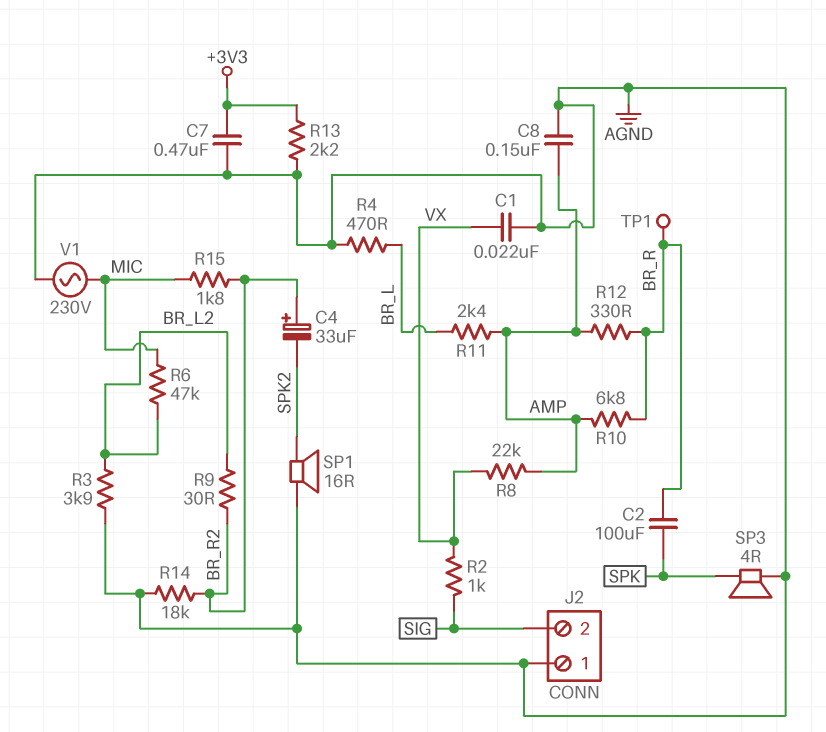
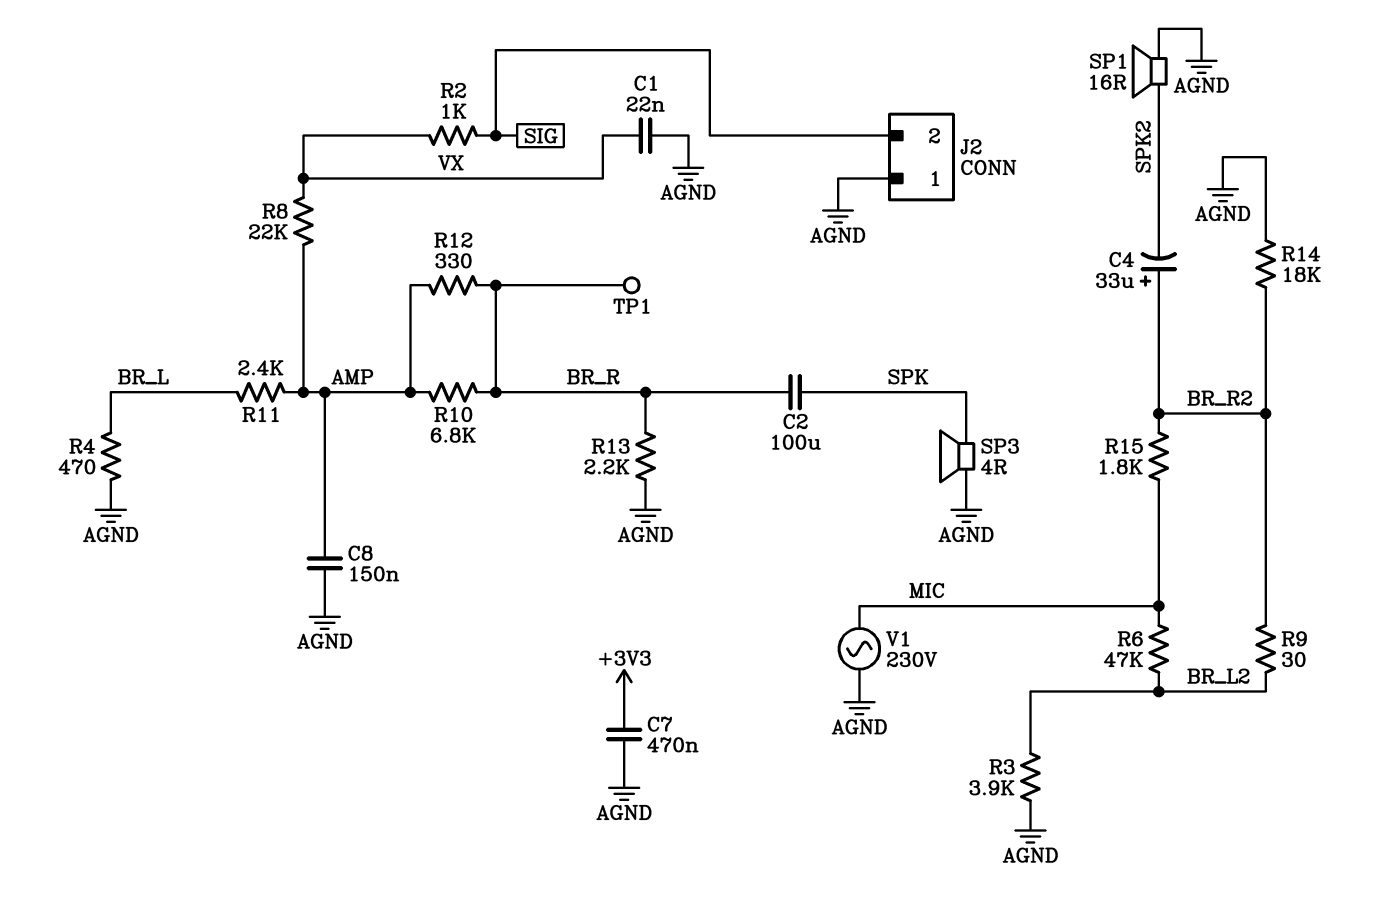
R13: 2.2k (+3V3, AGND) -> 2.2k (AGND, BR_R)

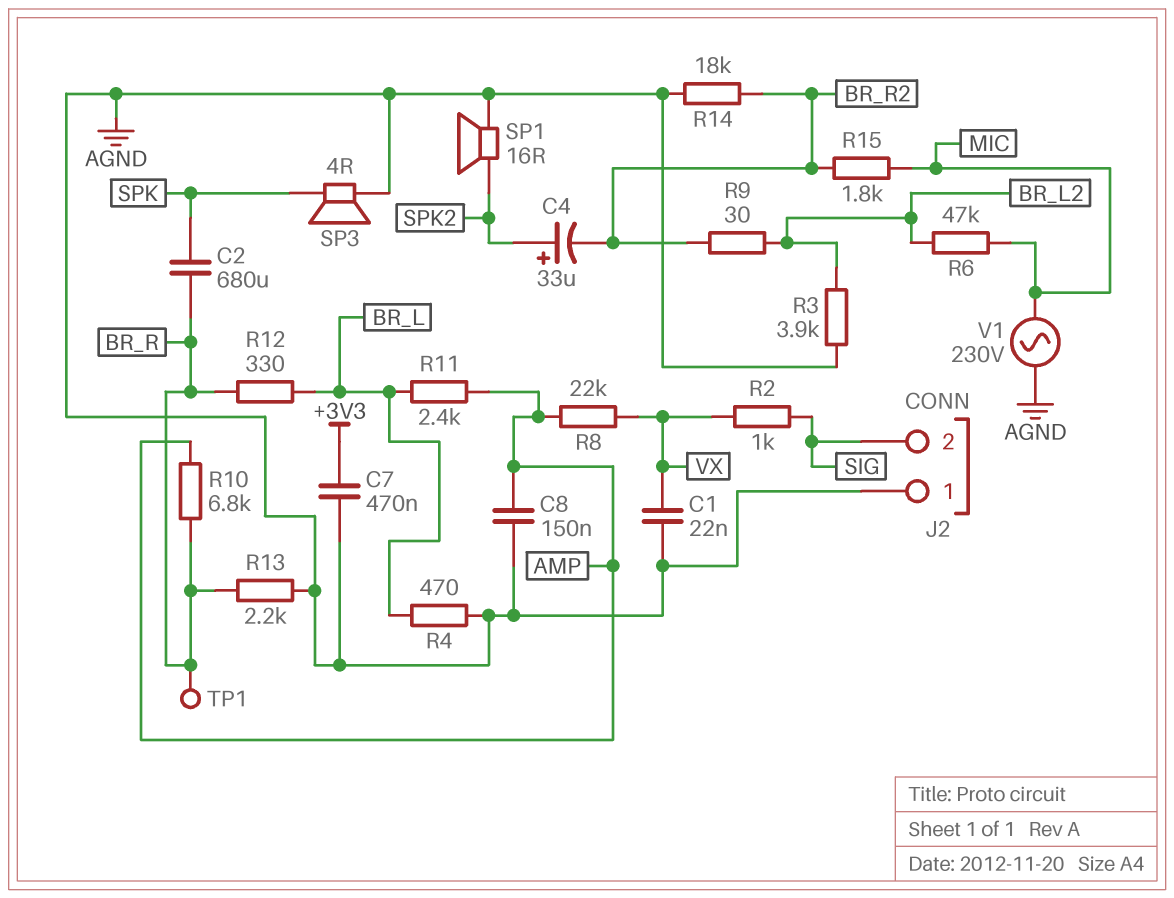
C2: 100uF (BR_R, SPK) -> 680uF (BR_R, SPK)
C4: 33uF (plus BR_R2, minus SPK2) -> 33uF (plus SPK2, minus BR_R2)
R12: 330 (AMP, BR_R) -> 330 (BR_L, BR_R)

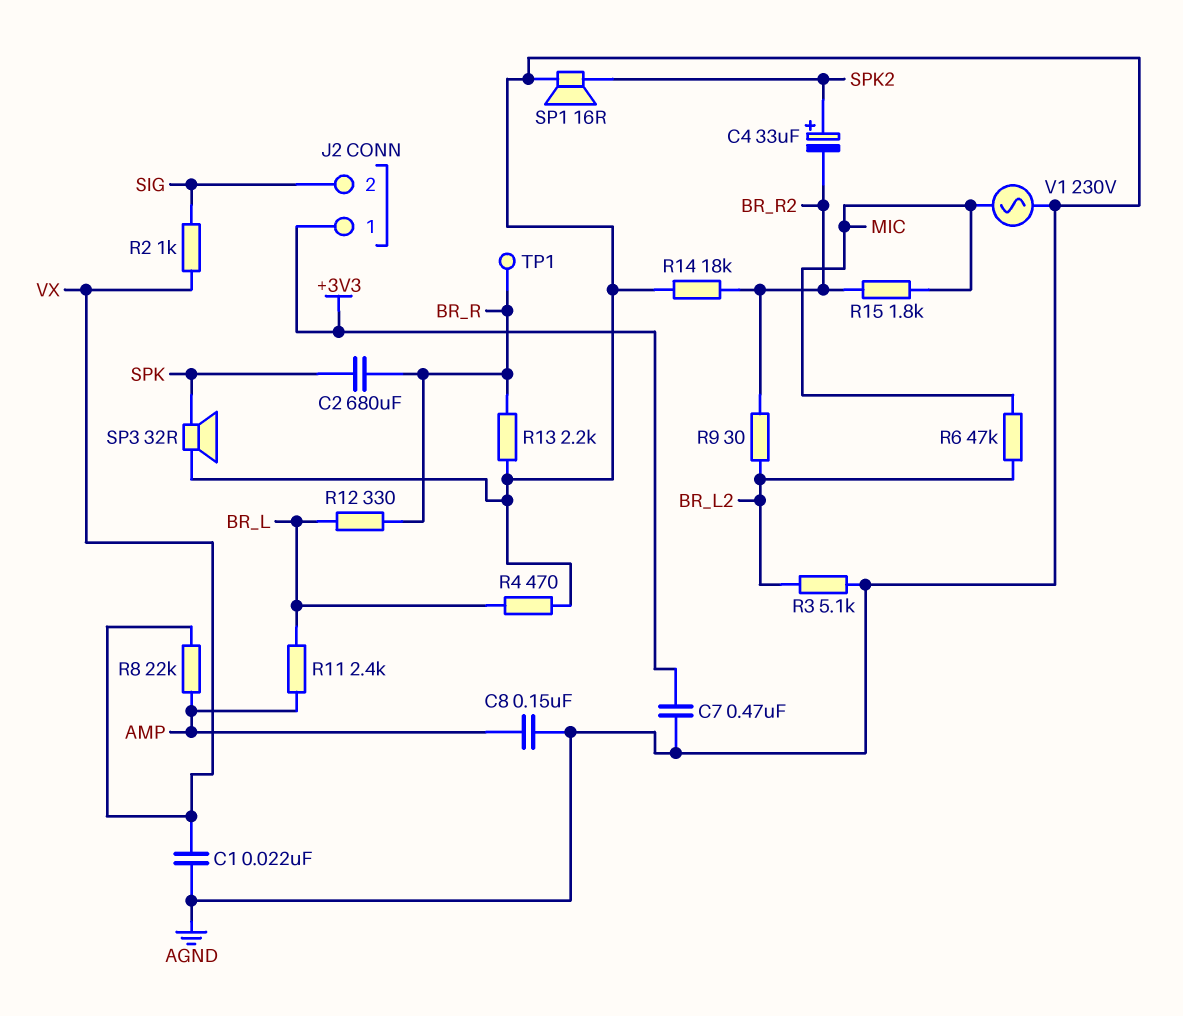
J2 pin 1: AGND -> +3V3
R3: 3.9k (AGND, BR_L2) -> 5.1k (AGND, BR_L2)
R10: 6.8k (AMP, BR_R) -> none
SP3: speaker 4R (AGND, SPK) -> speaker 32R (AGND, SPK)

